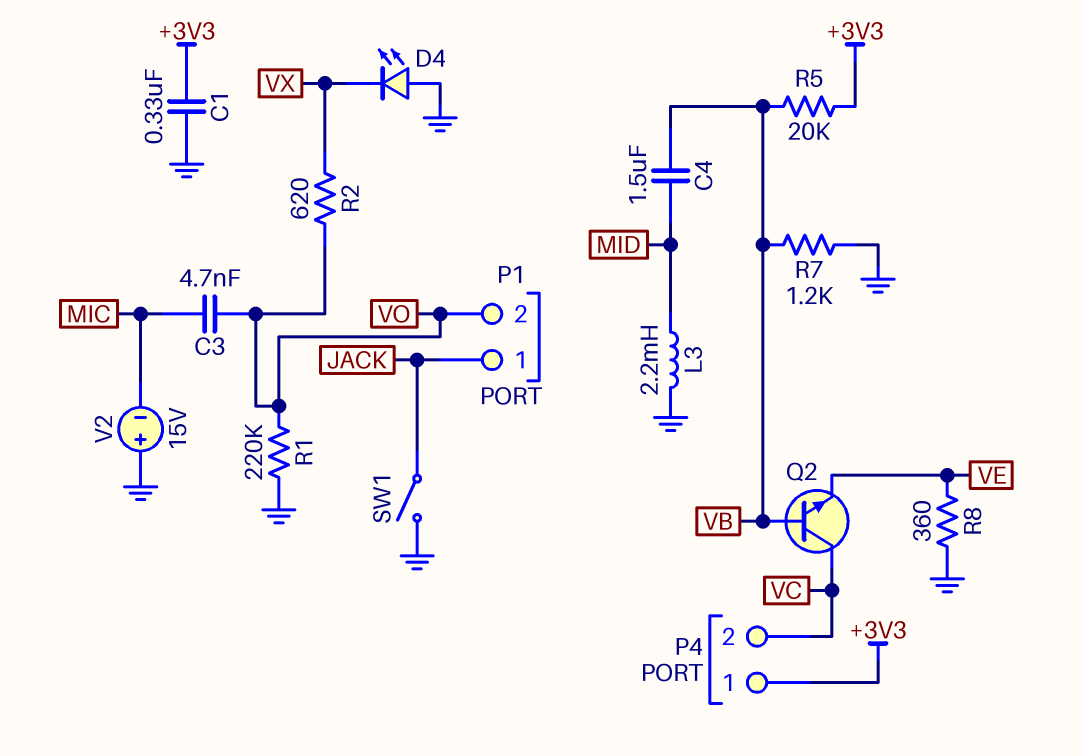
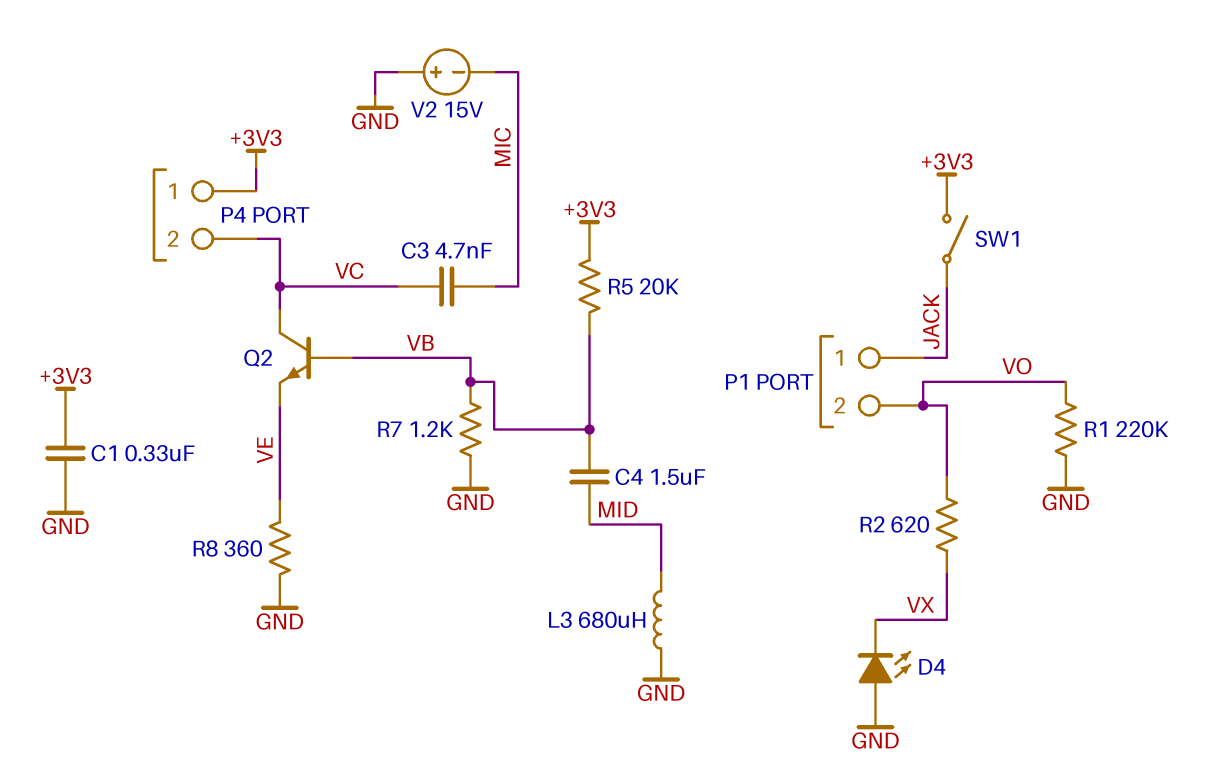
C3: 4.7nF (MIC, VO) -> 4.7nF (MIC, VC)
L3: 2.2mH (GND, MID) -> 680uH (GND, MID)
SW1: switch (GND, JACK) -> switch (+3V3, JACK)

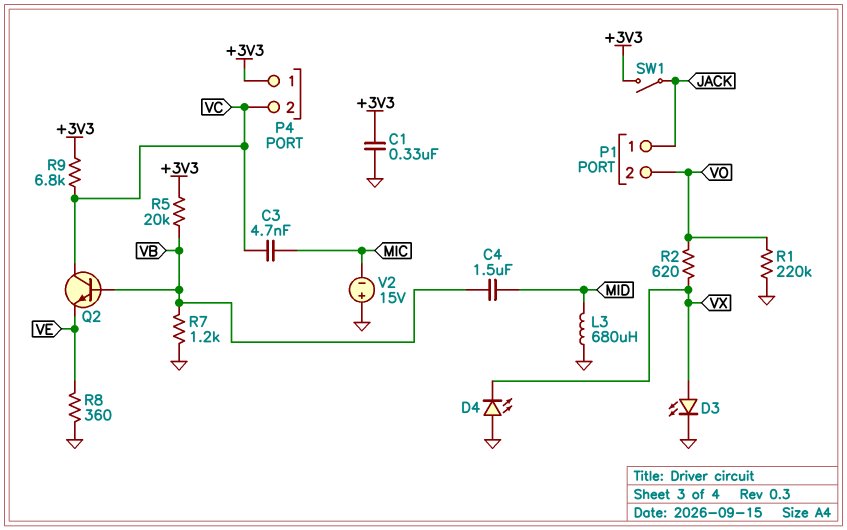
D3: none -> LED (A VX, K GND)
R9: none -> 6.8k (+3V3, VC)

